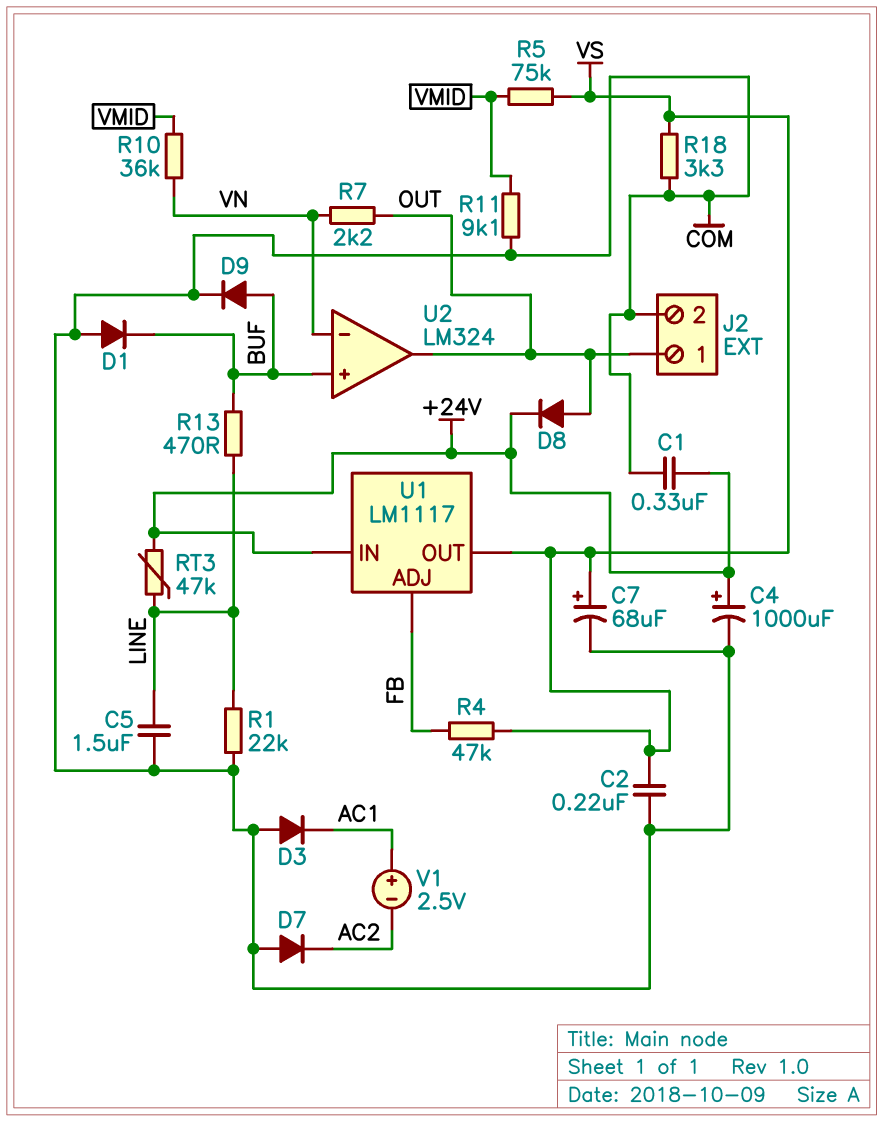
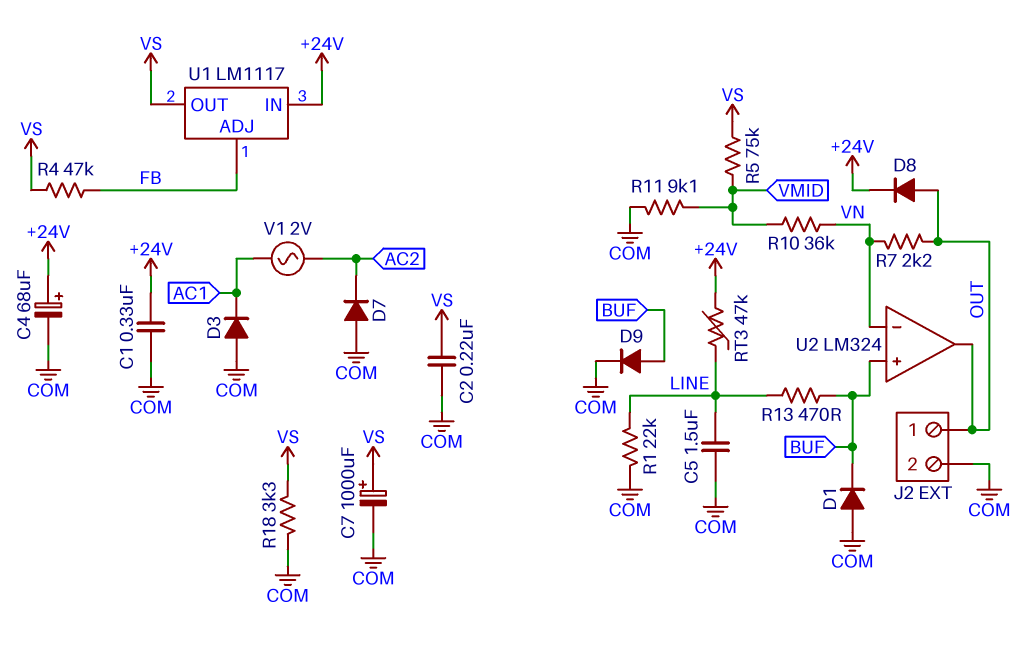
C4: 1000uF (plus +24V, minus COM) -> 68uF (plus +24V, minus COM)
C7: 68uF (plus VS, minus COM) -> 1000uF (plus VS, minus COM)
V1: 2.5V (plus AC1, minus AC2) -> AC 2V (AC1, AC2)

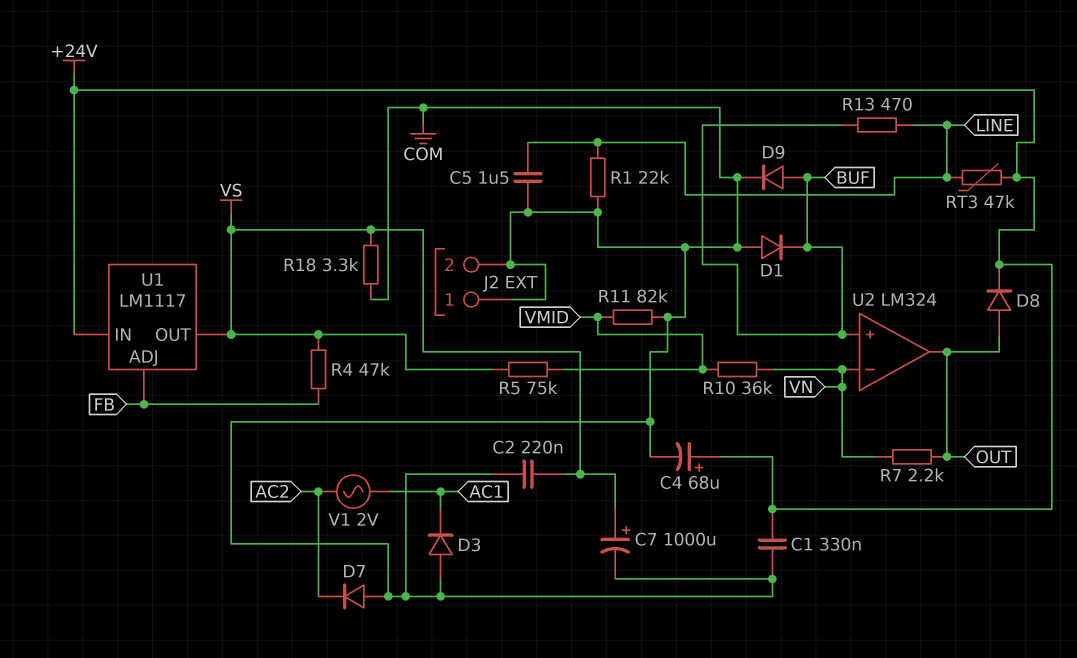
J2 pin 1: OUT -> COM
R11: 9.1k (COM, VMID) -> 82k (COM, VMID)

